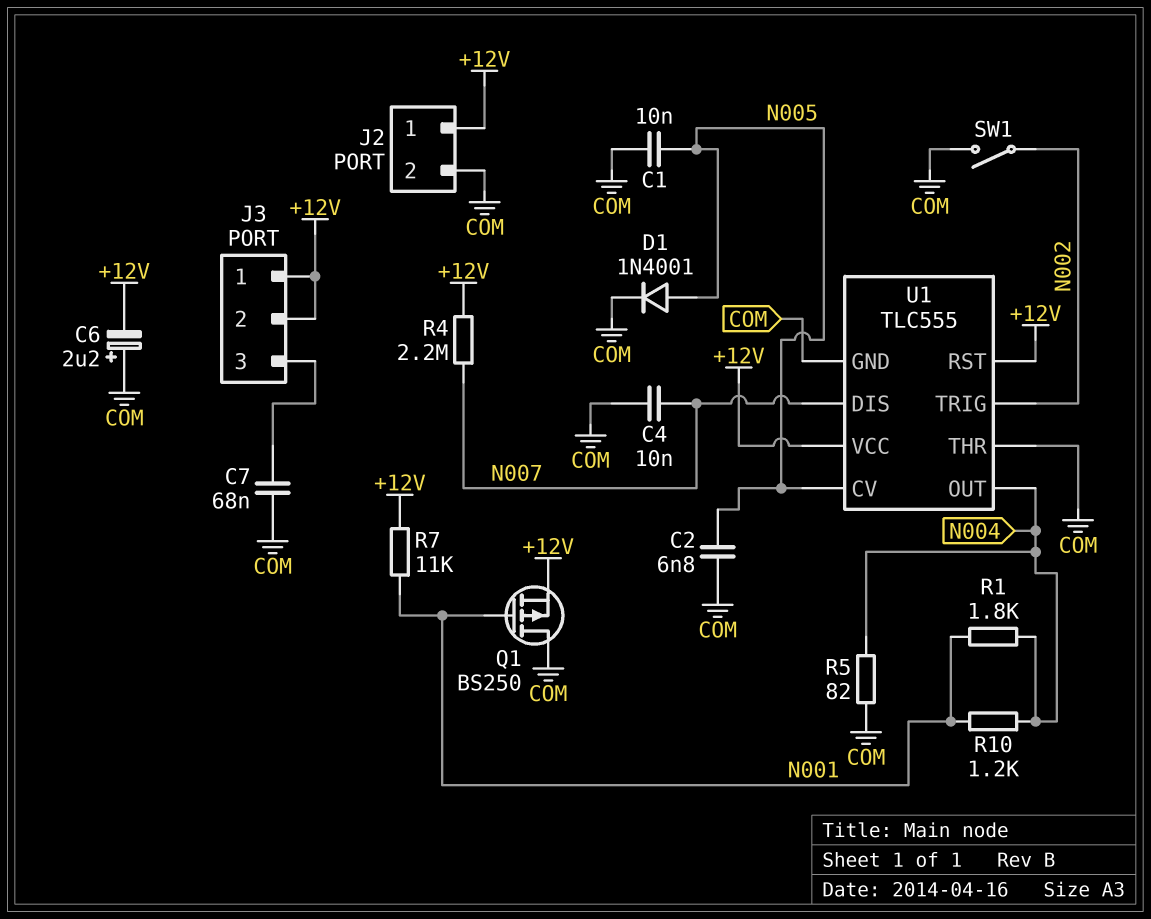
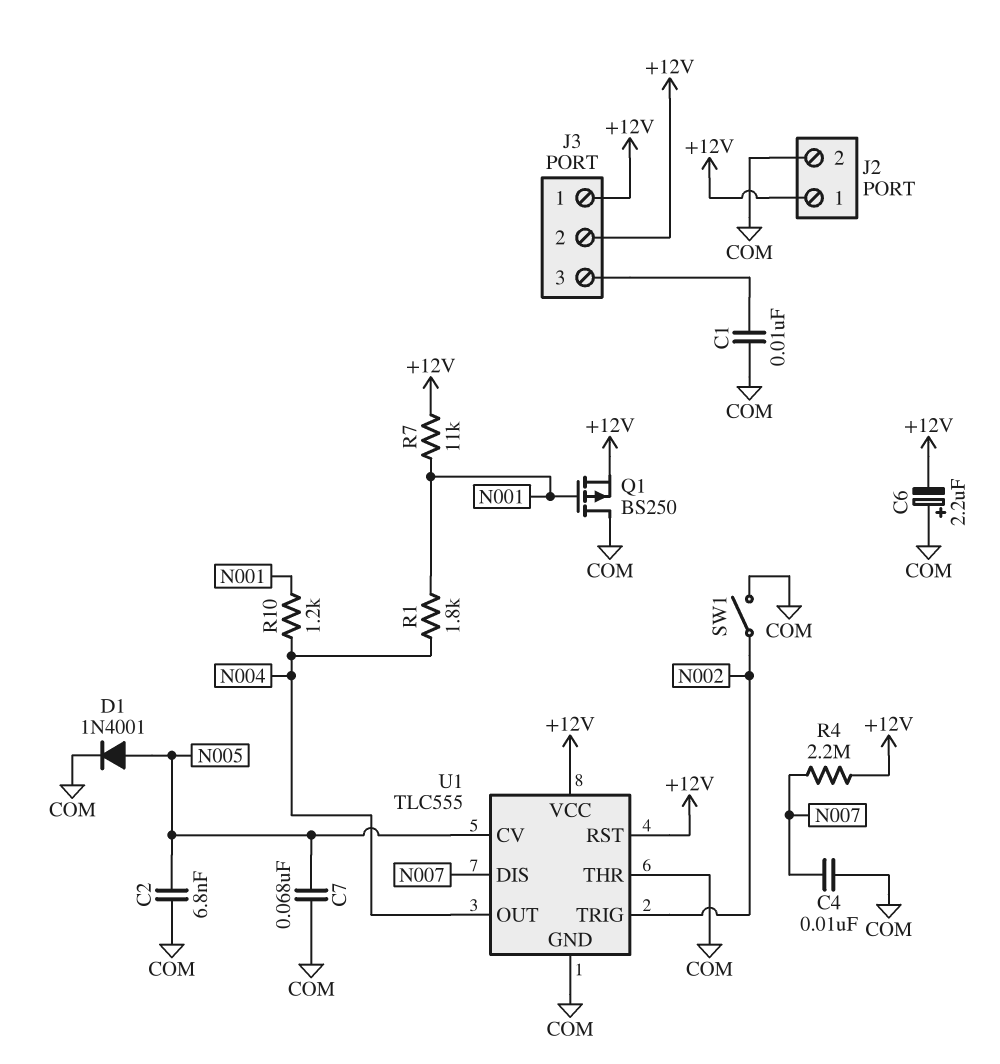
C1: 10nF (COM, N005) -> 10nF (COM, J3/3)
C7: 68nF (COM, J3/3) -> 68nF (COM, N005)
R5: 82 (COM, N004) -> none

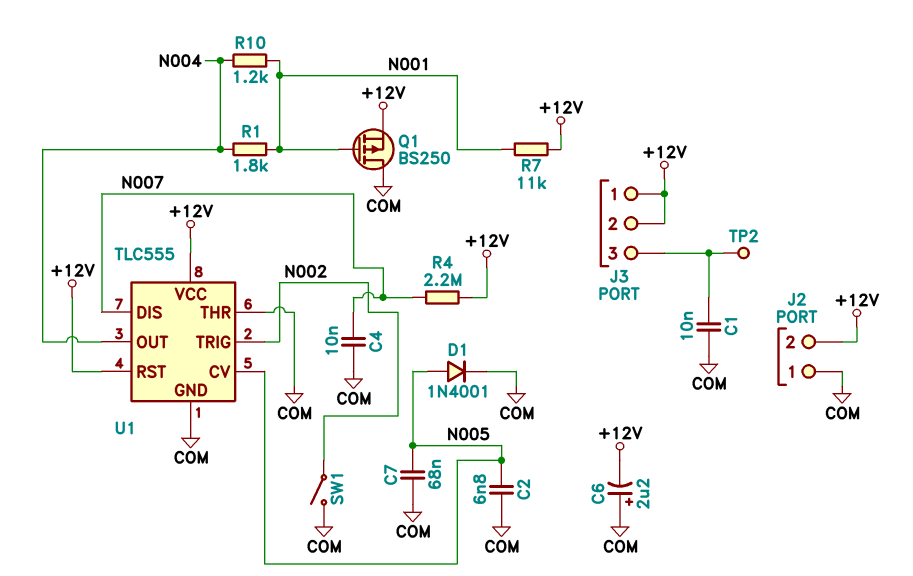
J2 pin 1: +12V -> COM
J2 pin 2: COM -> +12V
TP2: none -> test point (J3/3)

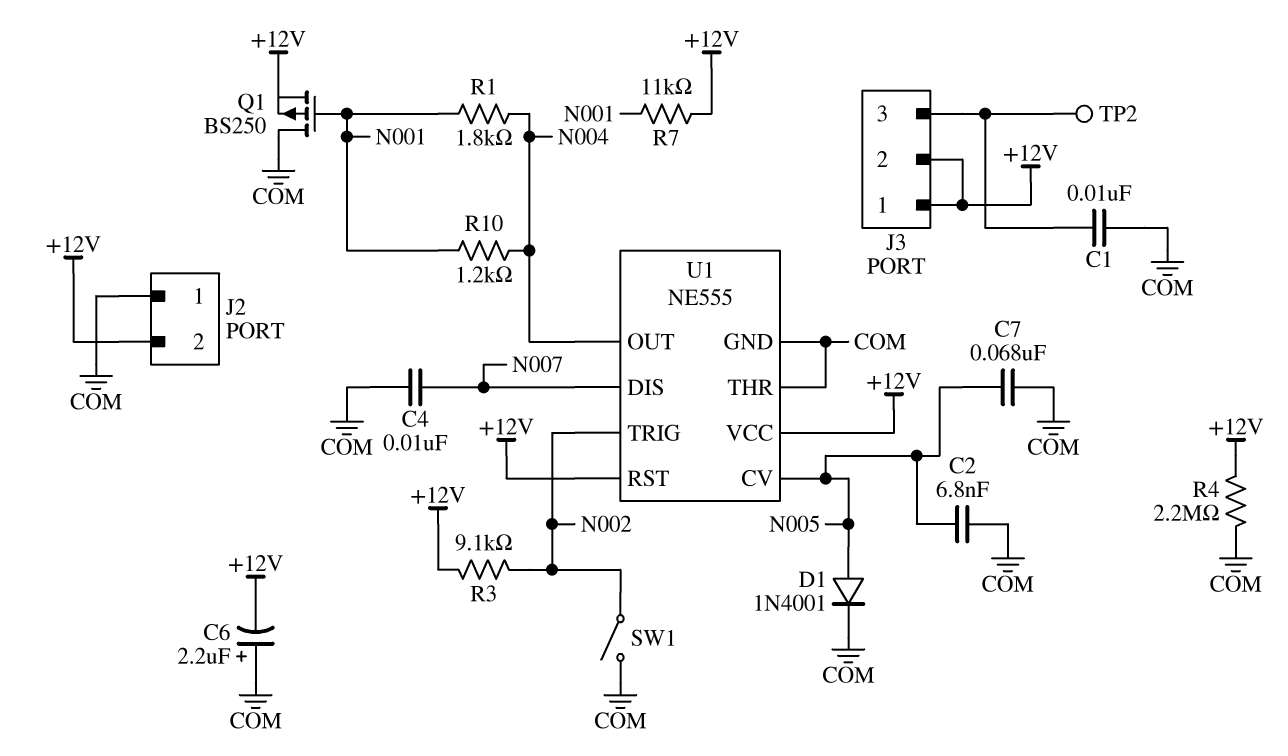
R3: none -> 9.1k (+12V, N002)
R4: 2.2M (+12V, N007) -> 2.2M (+12V, COM)
U1: TLC555 -> NE555

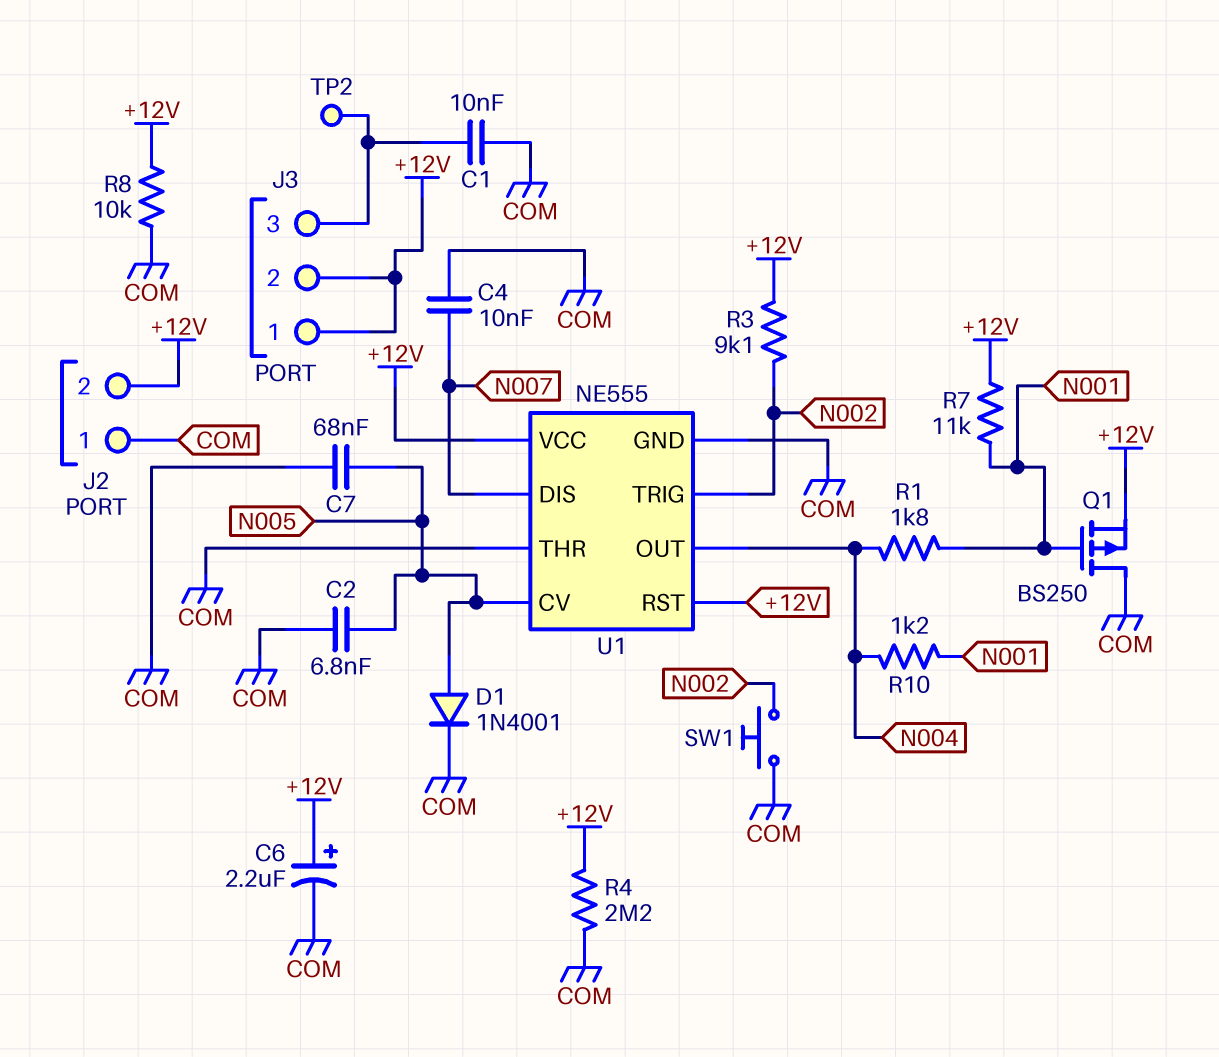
C6: 2.2uF (plus COM, minus +12V) -> 2.2uF (plus +12V, minus COM)
R8: none -> 10k (+12V, COM)
SW1: switch (COM, N002) -> button (COM, N002)

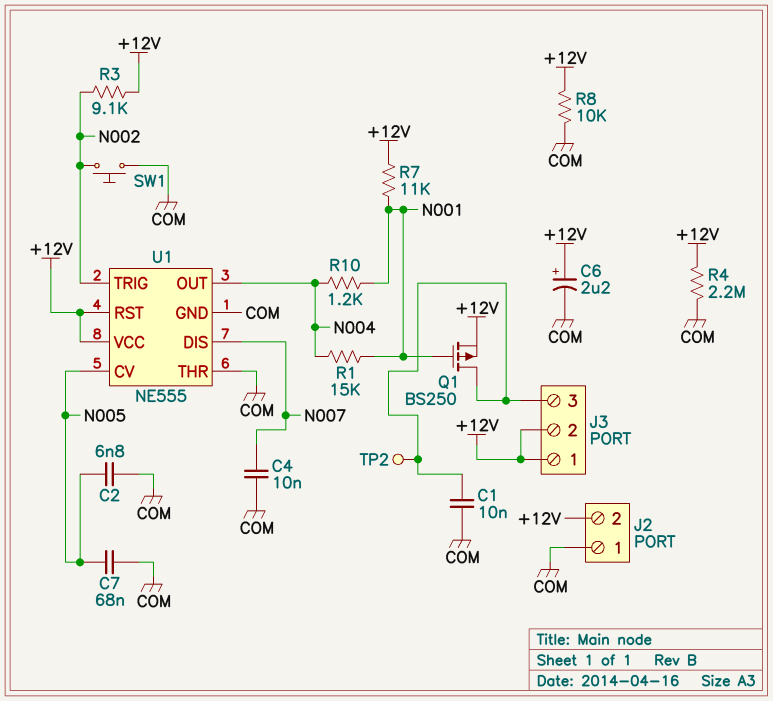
D1: diode 1N4001 (A N005, K COM) -> none
Q1: PMOS BS250 (G N001, D COM, S +12V) -> PMOS BS250 (G N001, D J3/3, S +12V)
R1: 1.8k (N001, N004) -> 15k (N001, N004)

